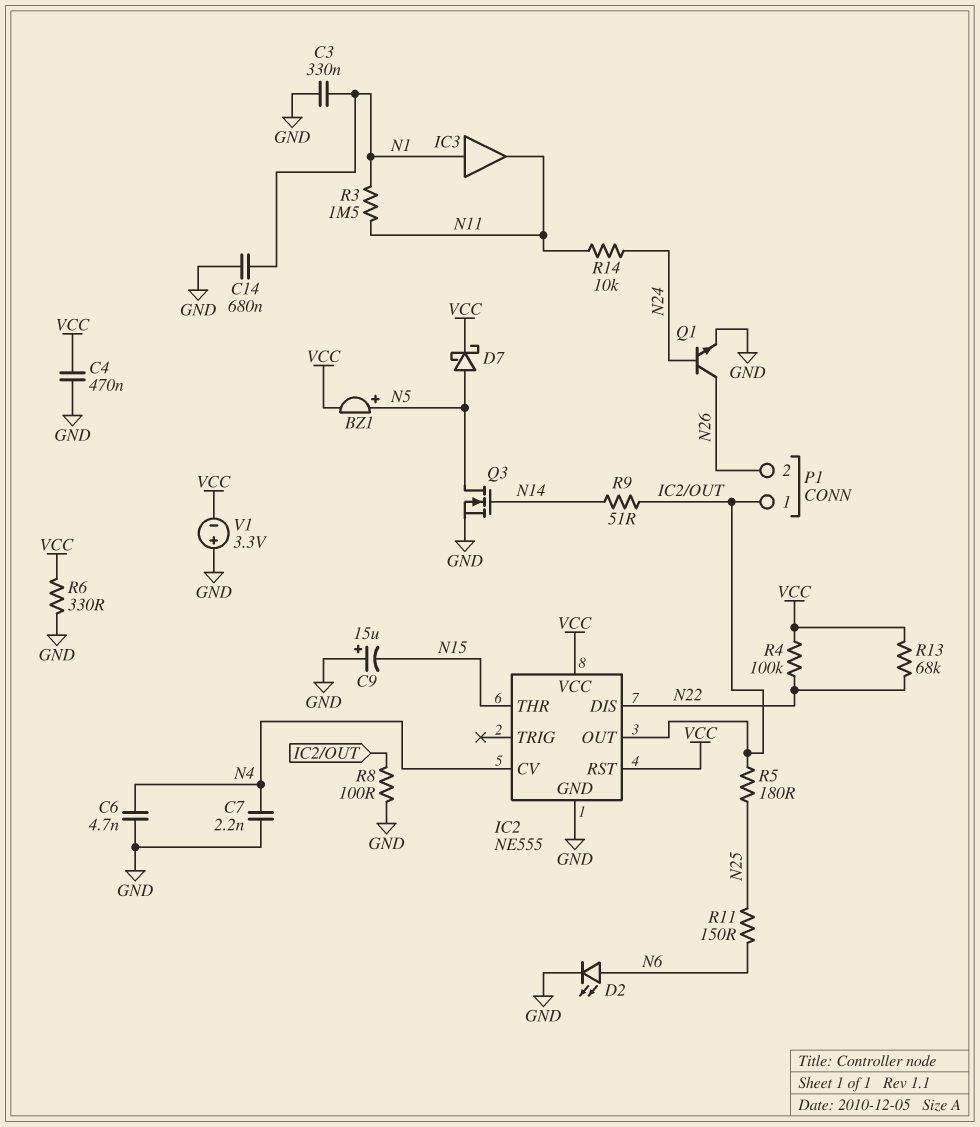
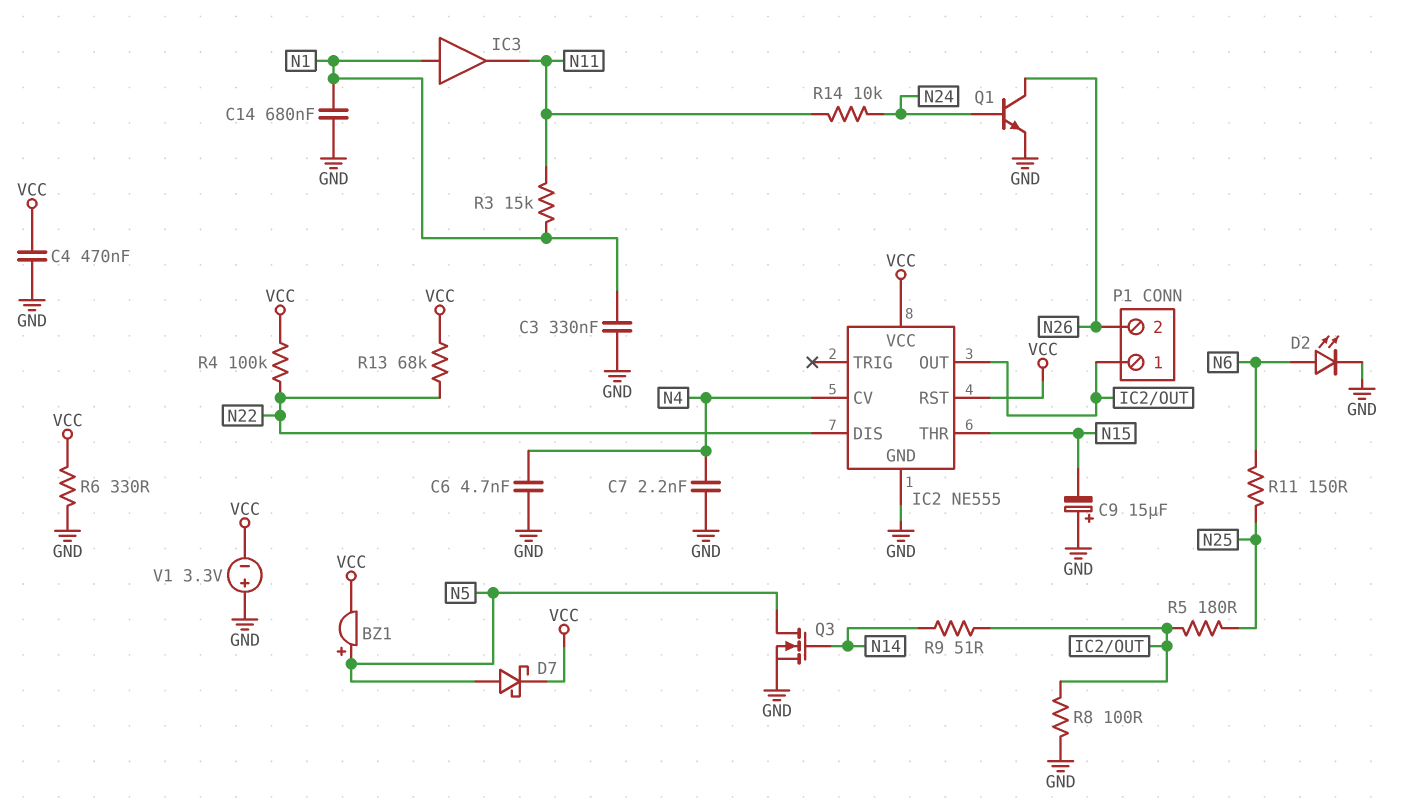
R3: 1.5M (N1, N11) -> 15k (N1, N11)

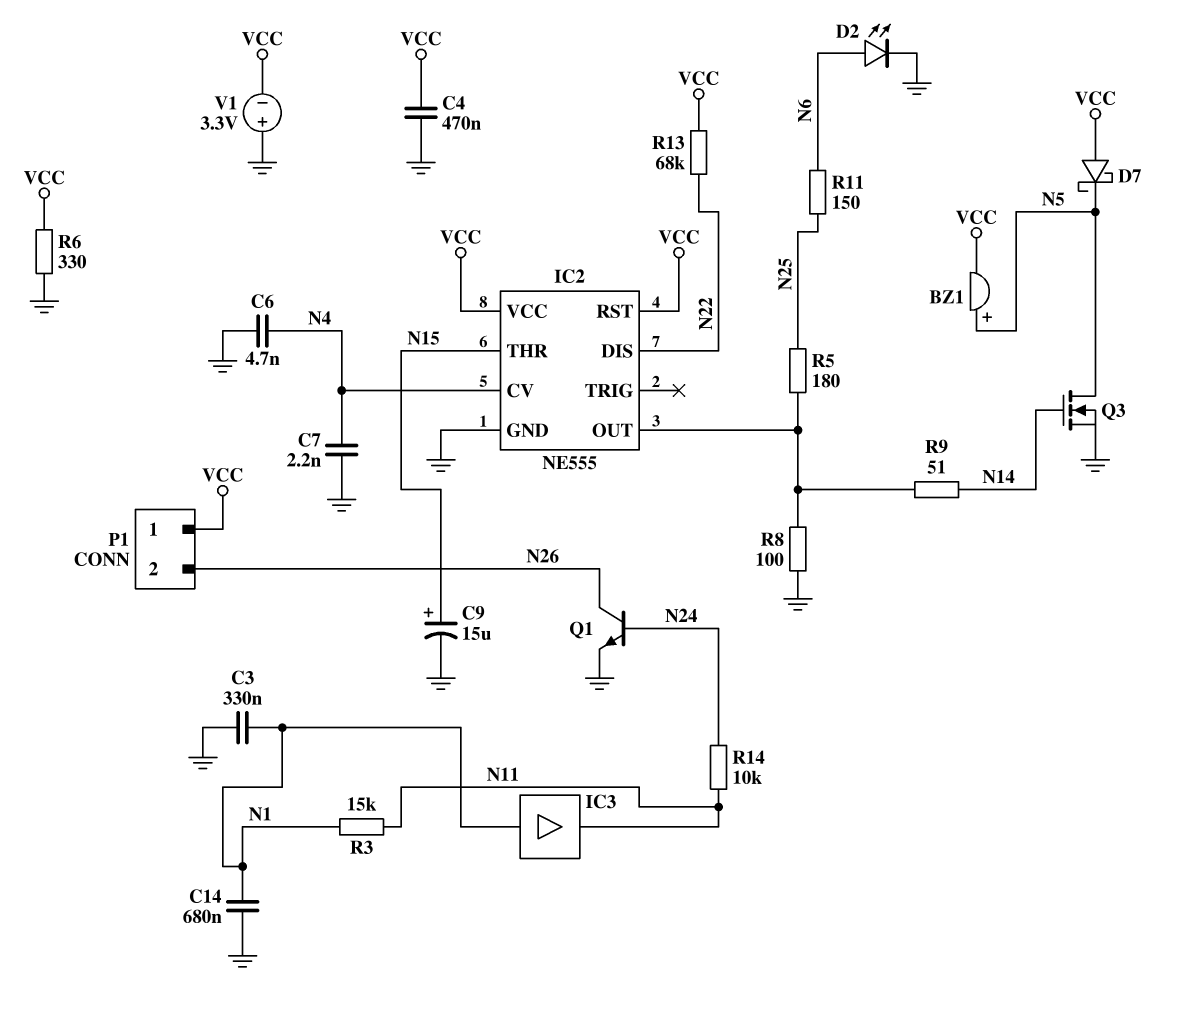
C9: 15uF (plus GND, minus N15) -> 15uF (plus N15, minus GND)
D7: schottky (A N5, K VCC) -> schottky (A VCC, K N5)
P1 pin 1: IC2/OUT -> VCC
R4: 100k (N22, VCC) -> none

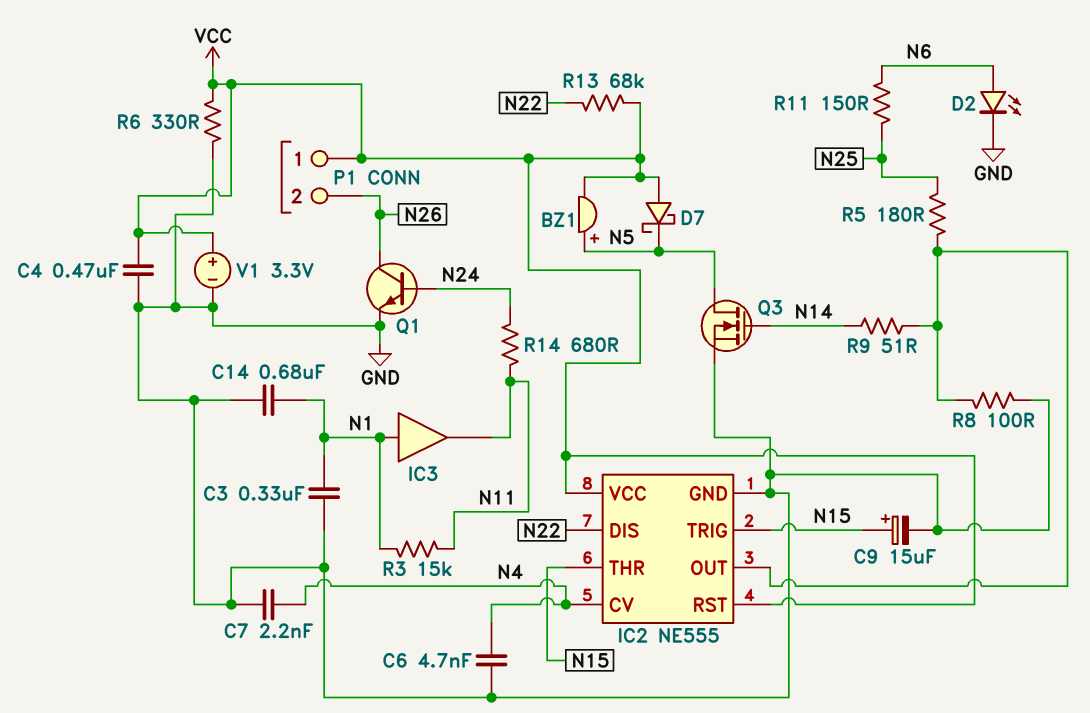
IC2 pin TRIG: none -> N15
R14: 10k (N11, N24) -> 680 (N11, N24)
V1: 3.3V (plus GND, minus VCC) -> 3.3V (plus VCC, minus GND)

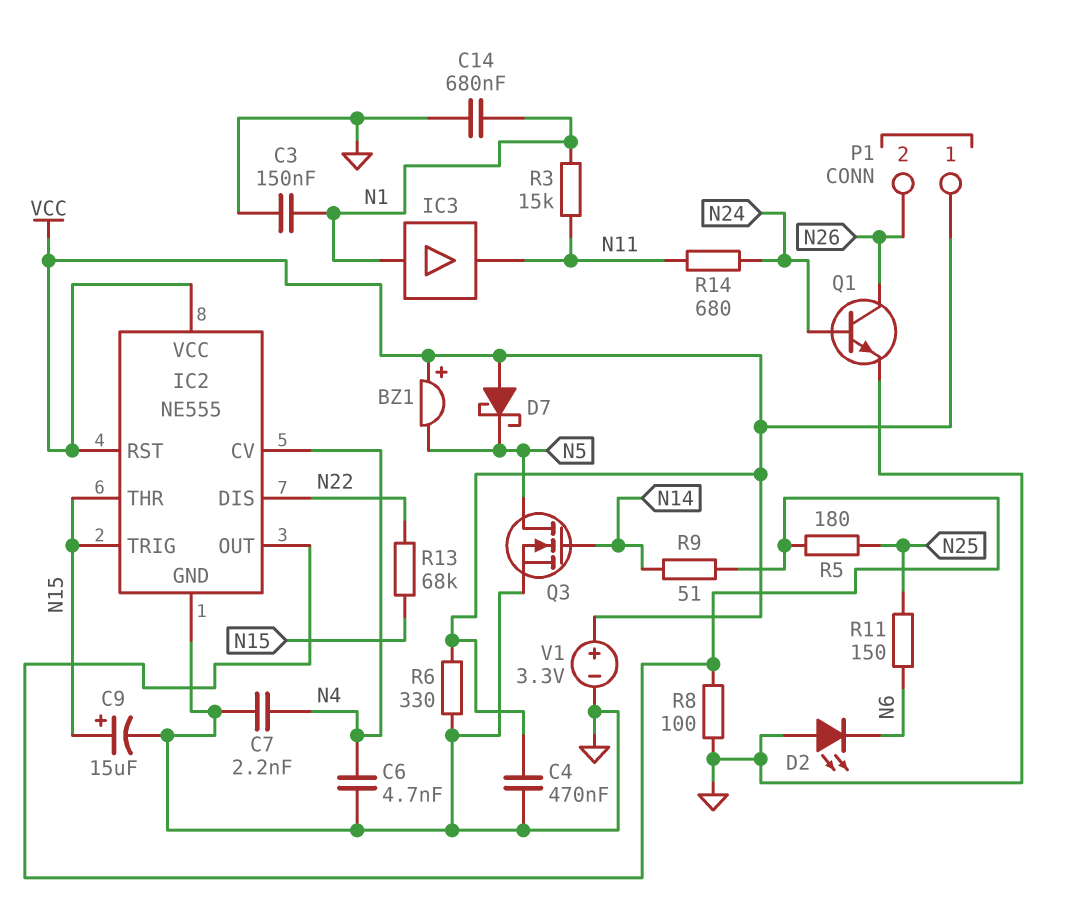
BZ1: buzzer (plus N5, minus VCC) -> buzzer (plus VCC, minus N5)
C3: 330nF (GND, N1) -> 150nF (GND, N1)
D2: LED (A N6, K GND) -> LED (A GND, K N6)
R13: 68k (N22, VCC) -> 68k (N15, N22)

